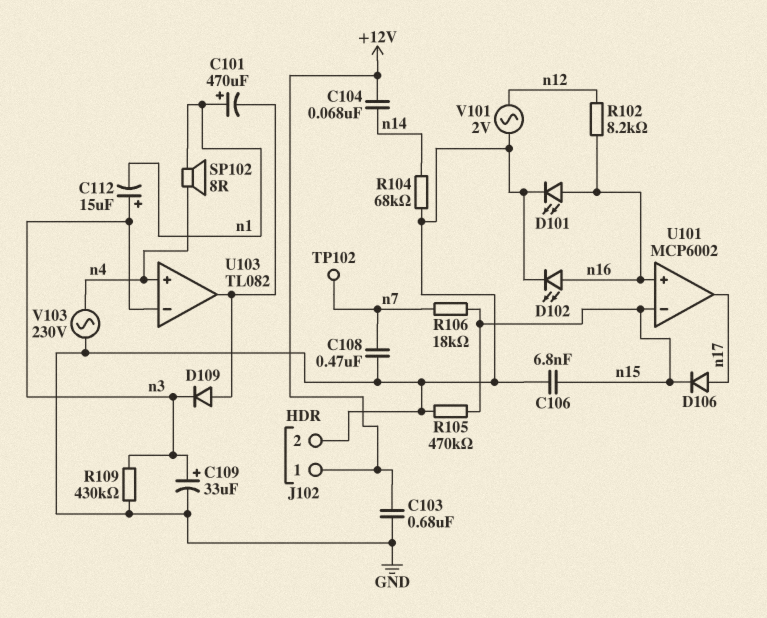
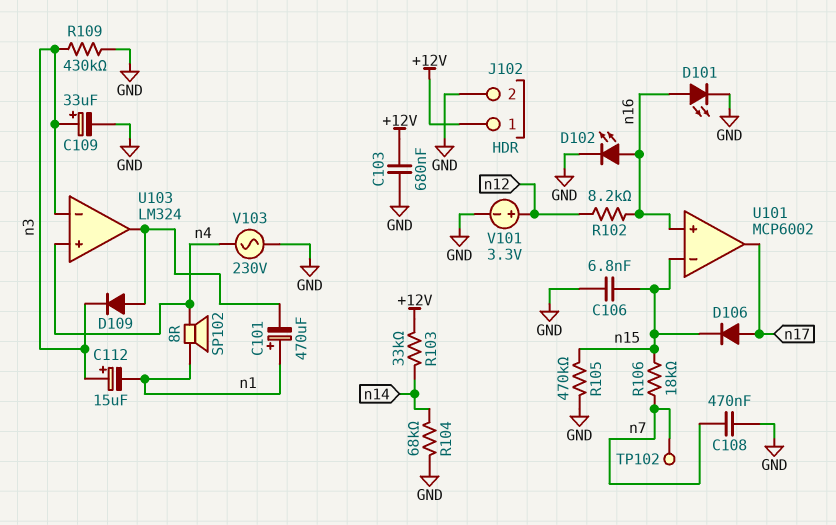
C104: 68nF (+12V, n14) -> none
R103: none -> 33k (+12V, n14)
U103: TL082 -> LM324
V101: AC 2V (GND, n12) -> 3.3V (plus n12, minus GND)

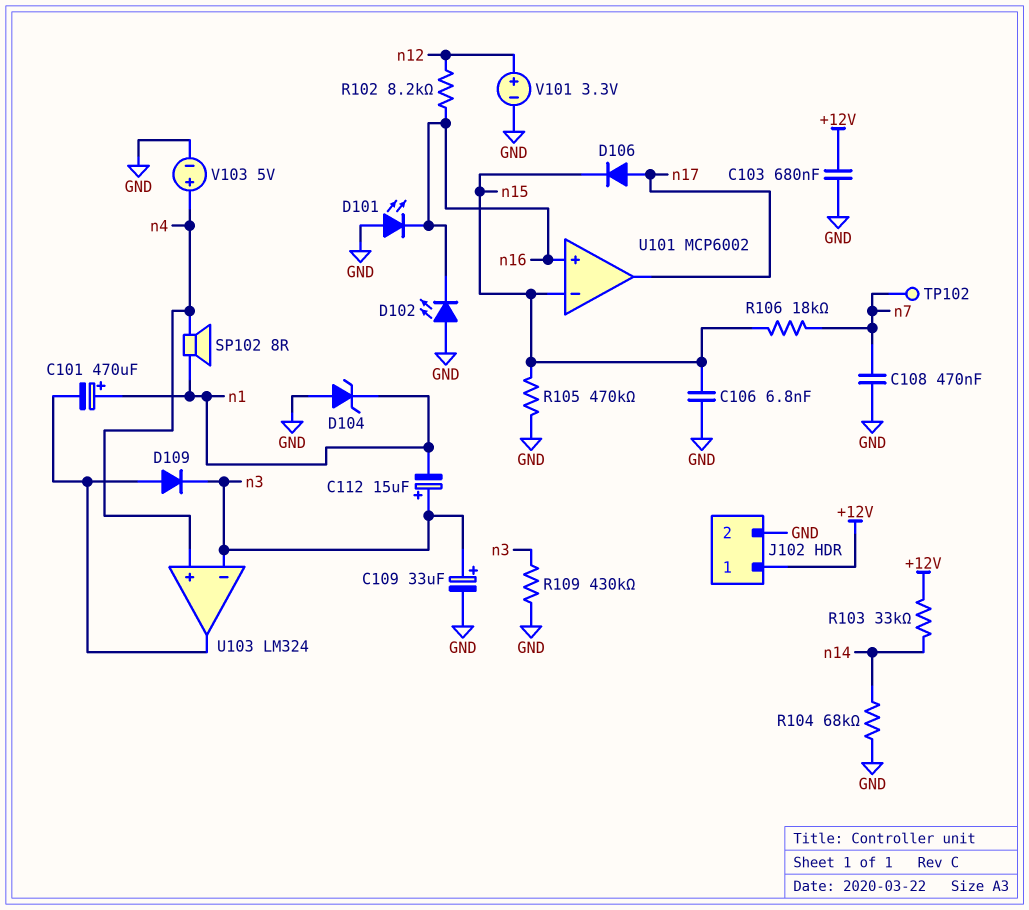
D101: LED (A n16, K GND) -> LED (A GND, K n16)
D102: LED (A n16, K GND) -> LED (A GND, K n16)
D104: none -> zener (A GND, K n1)
V103: AC 230V (GND, n4) -> 5V (plus n4, minus GND)

